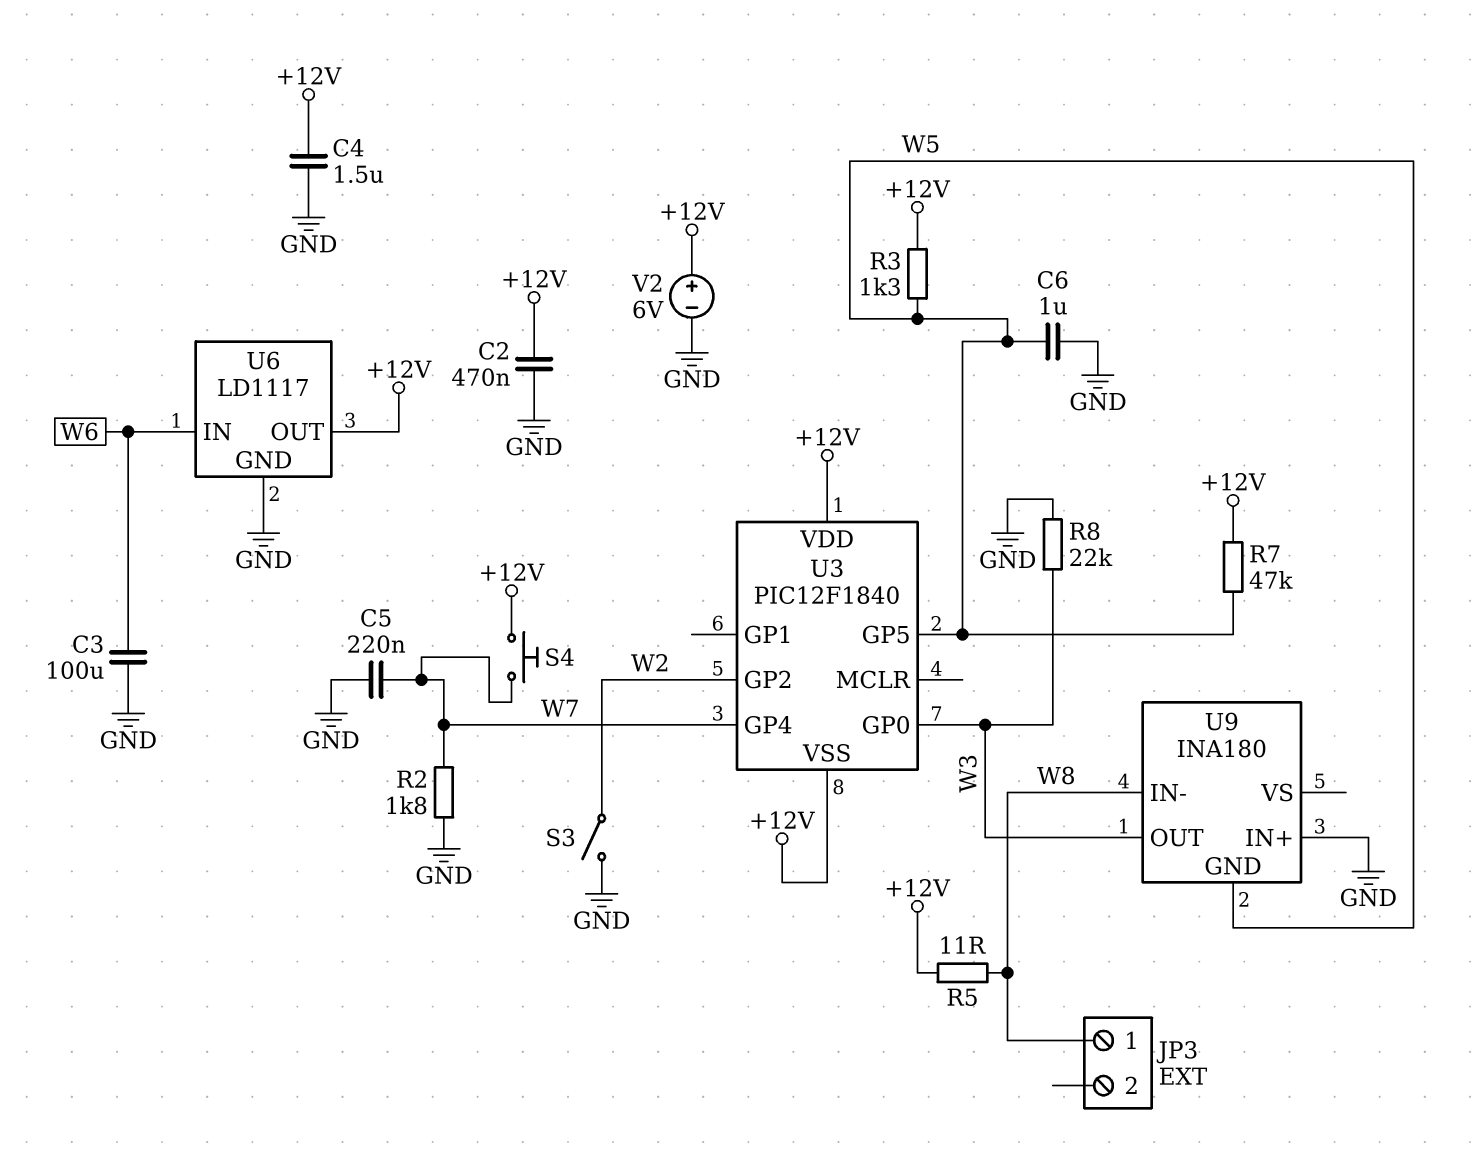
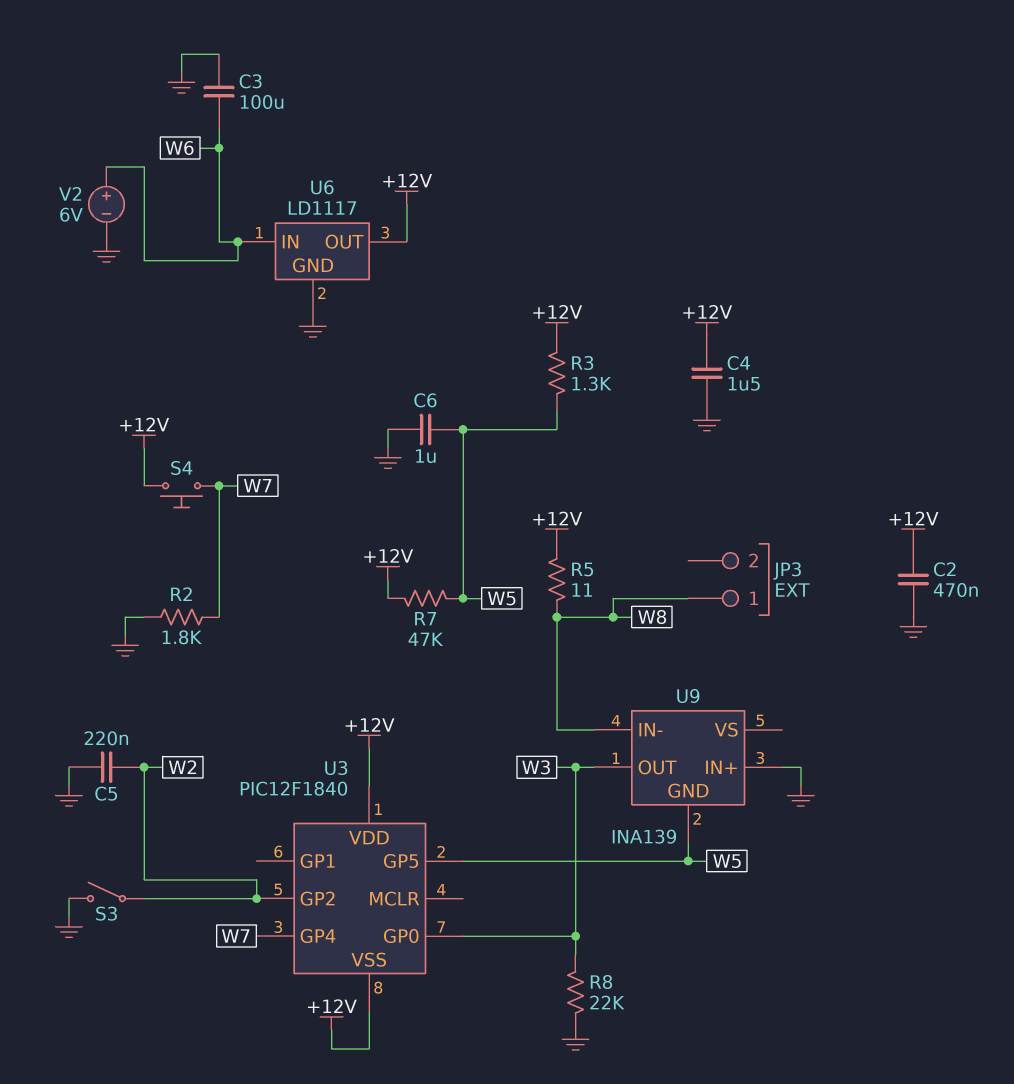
C5: 220nF (GND, W7) -> 220nF (GND, W2)
U9: INA180 -> INA139
V2: 6V (plus +12V, minus GND) -> 6V (plus W6, minus GND)

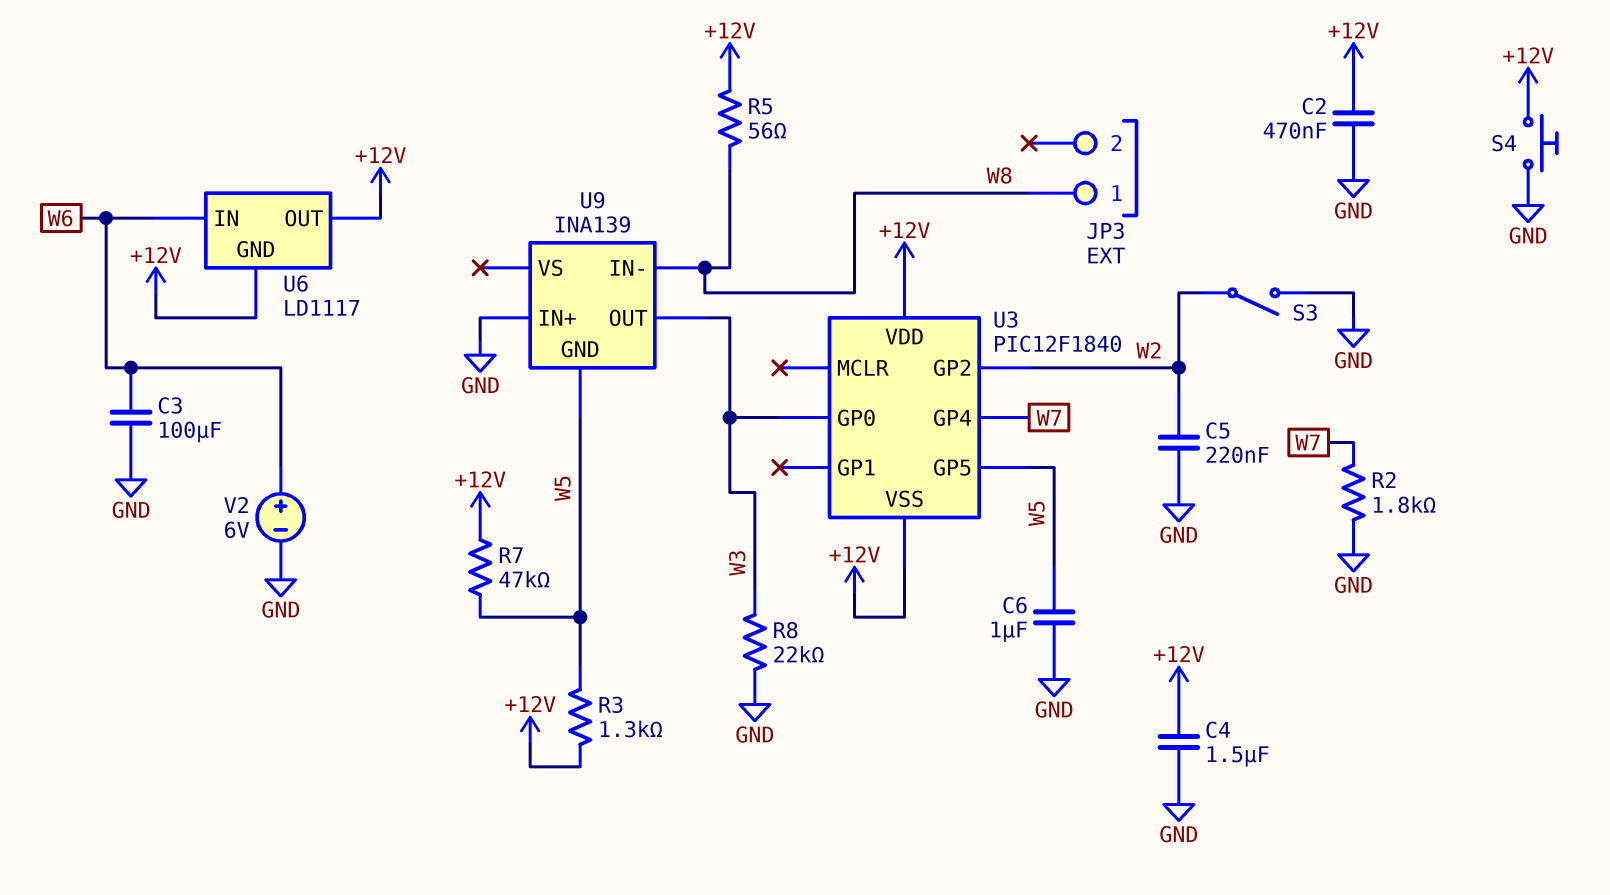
R5: 11 (+12V, W8) -> 56 (+12V, W8)
S4: button (+12V, W7) -> button (+12V, GND)
U6 pin GND: GND -> +12V

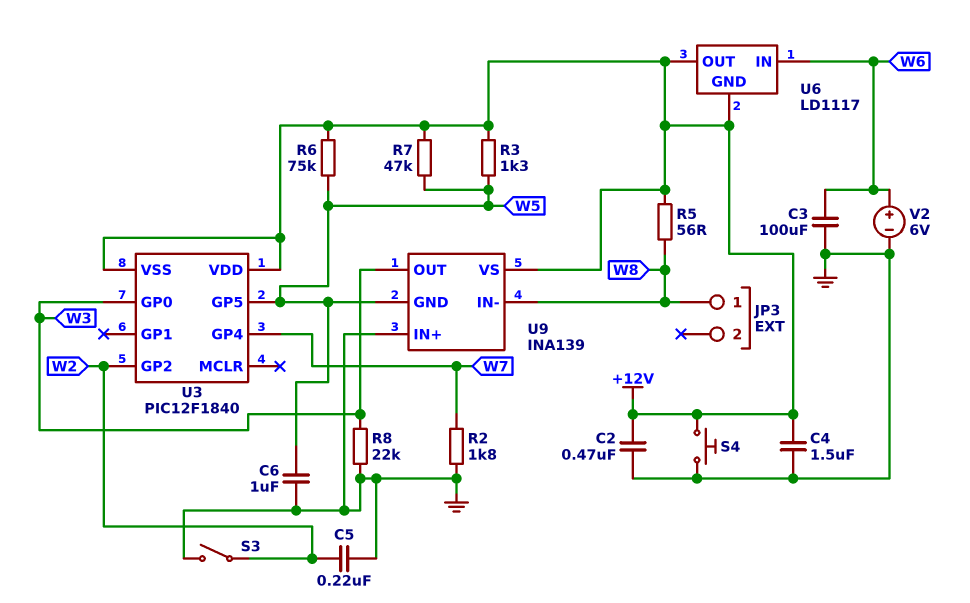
R6: none -> 75k (+12V, W5)
U9 pin VS: none -> +12V

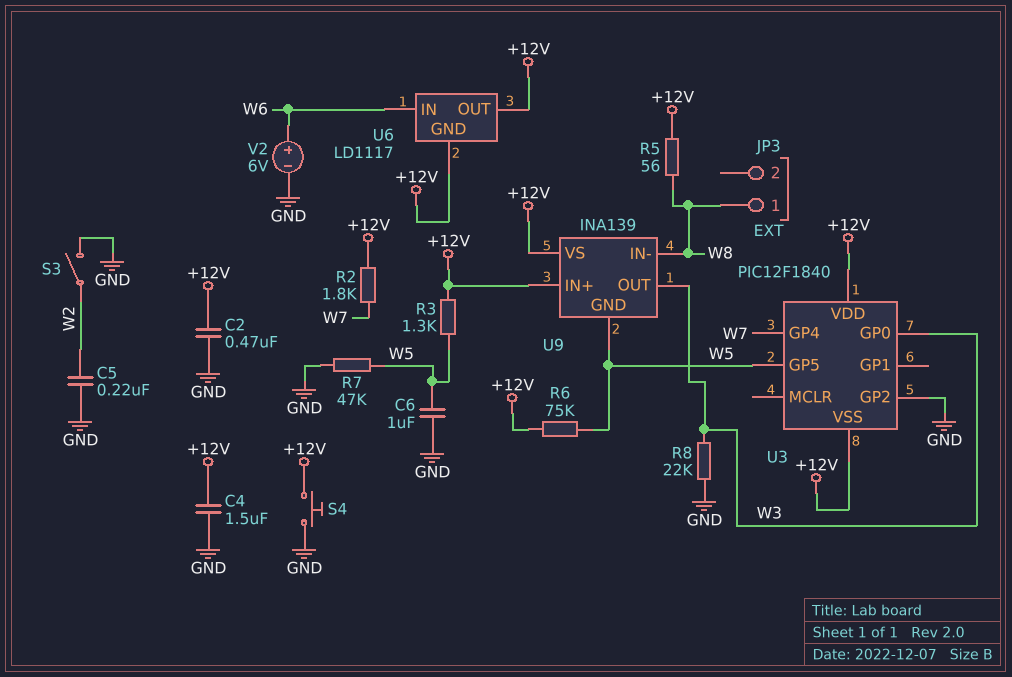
C3: 100uF (GND, W6) -> none
R2: 1.8k (GND, W7) -> 1.8k (+12V, W7)
R7: 47k (+12V, W5) -> 47k (GND, W5)
U3 pin GP2: W2 -> GND
U9 pin IN+: GND -> +12V

